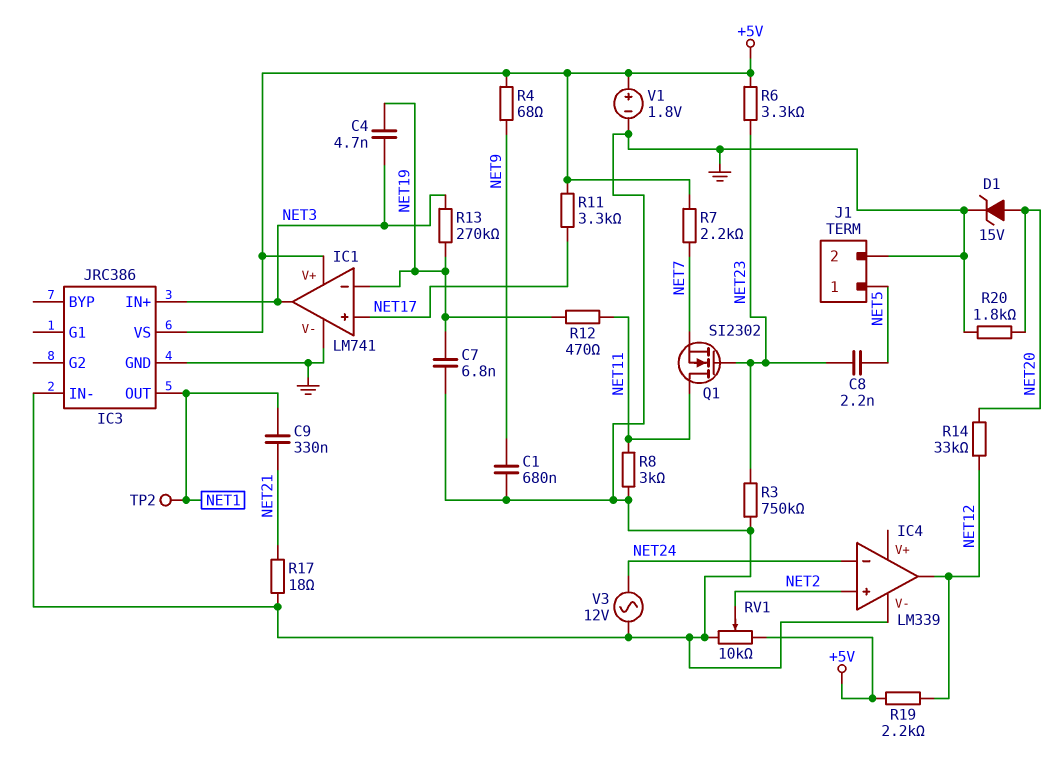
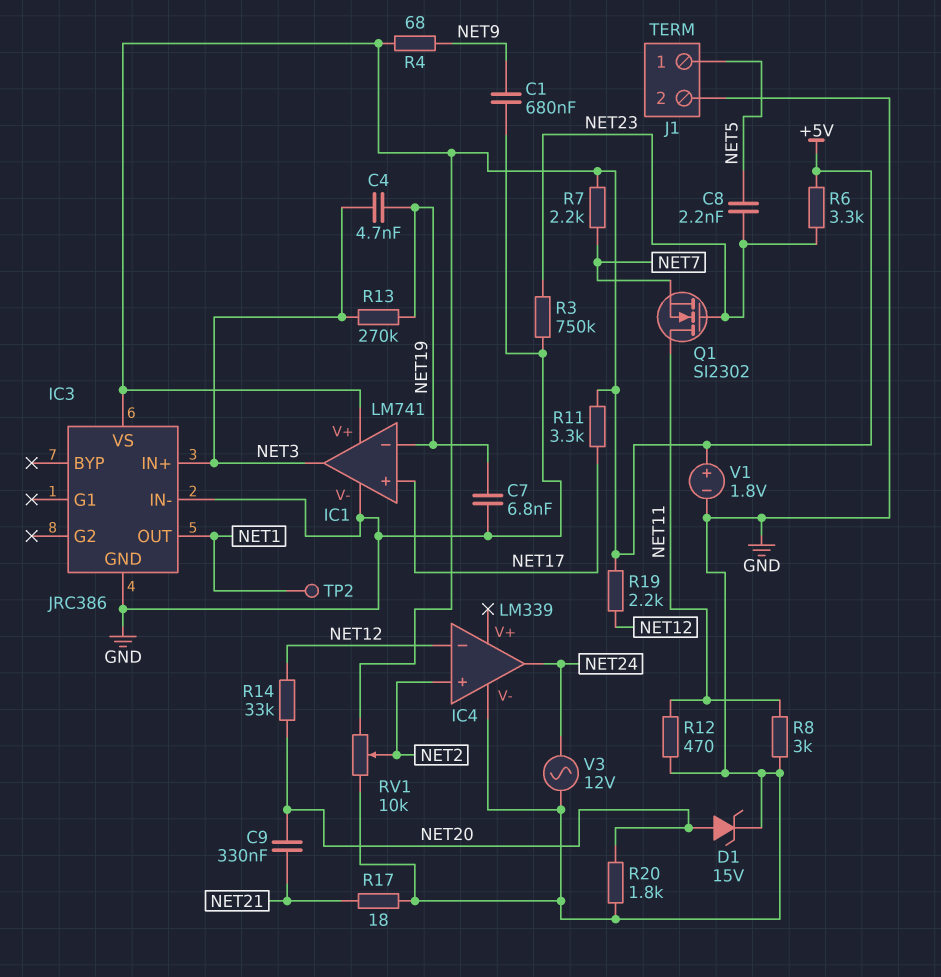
C9: 330nF (NET1, NET21) -> 330nF (NET20, NET21)
IC4 pin in-: NET24 -> NET12
IC4 pin out: NET12 -> NET24
R12: 470 (NET11, NET19) -> 470 (GND, NET11)

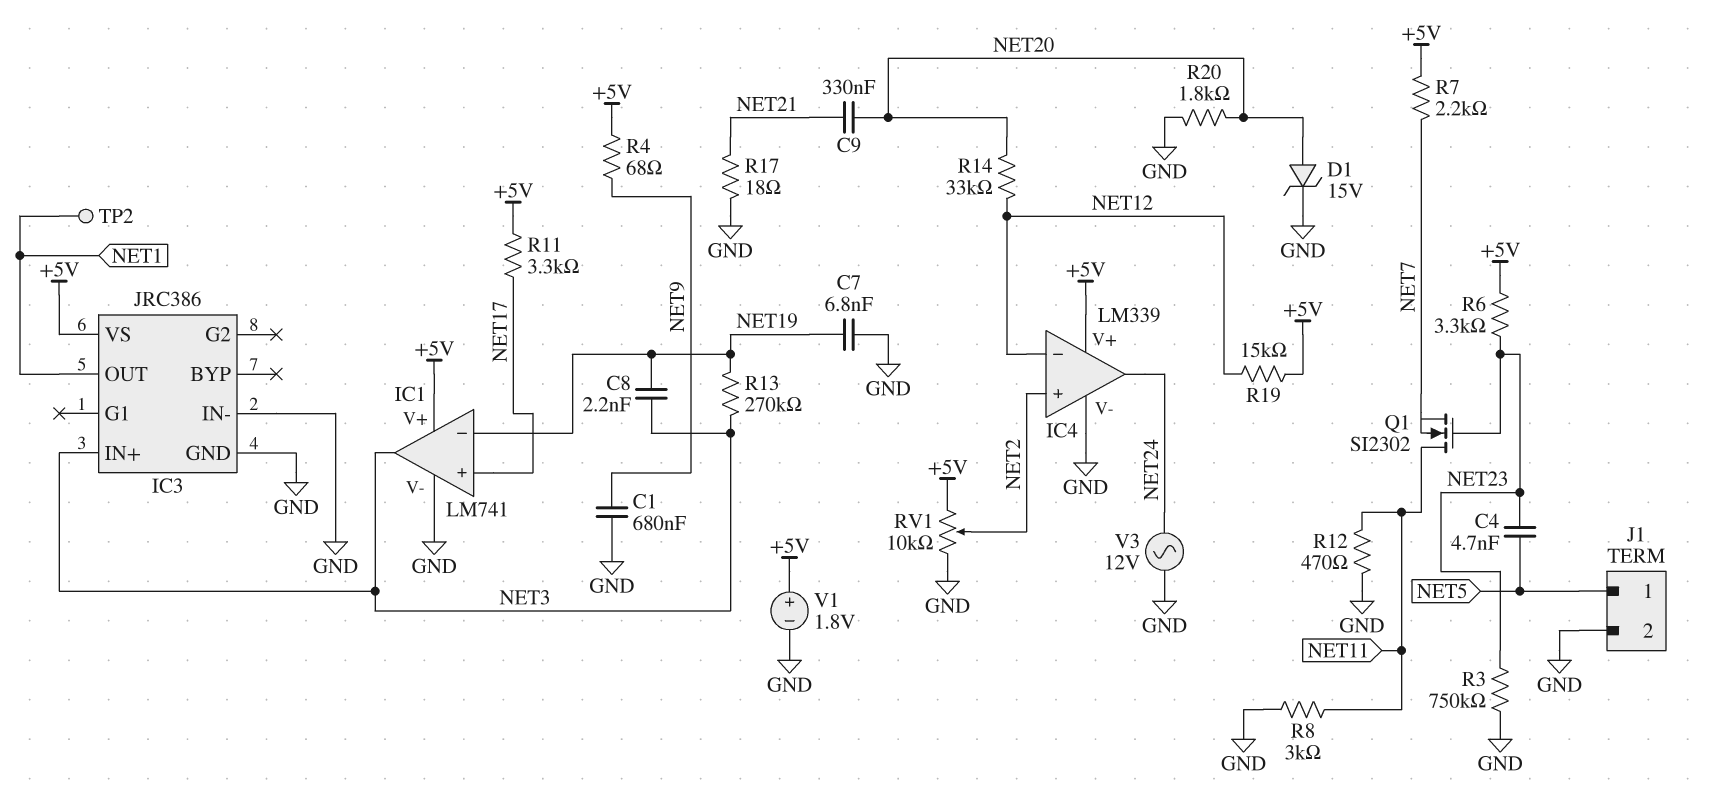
C4: 4.7nF (NET3, NET19) -> 4.7nF (NET5, NET23)
C8: 2.2nF (NET5, NET23) -> 2.2nF (NET3, NET19)
IC4 pin V+: none -> +5V
R19: 2.2k (+5V, NET12) -> 15k (+5V, NET12)

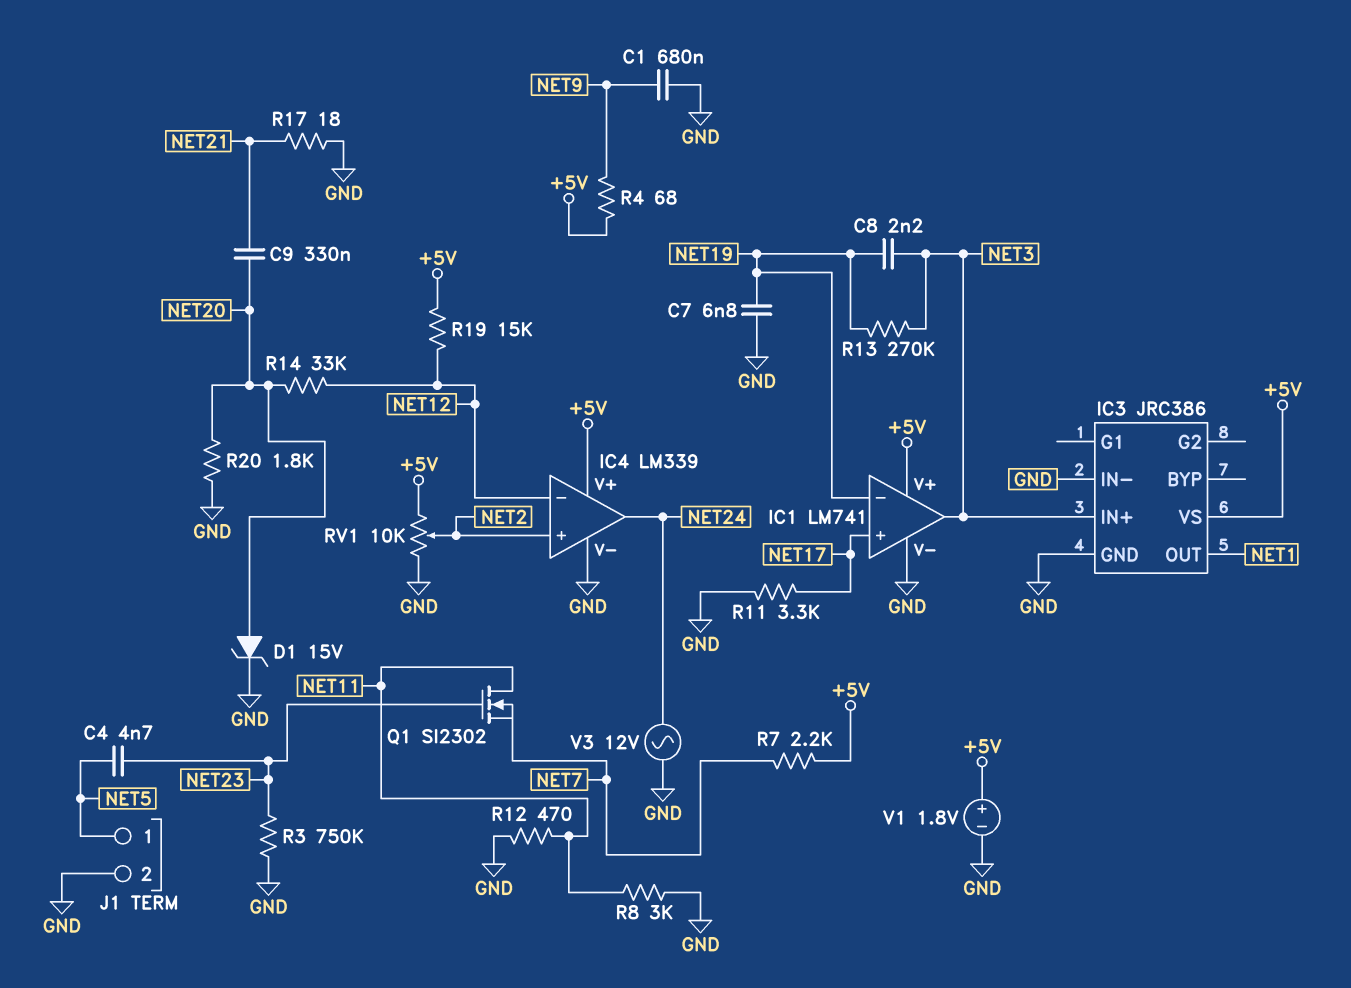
R6: 3.3k (+5V, NET23) -> none
R11: 3.3k (+5V, NET17) -> 3.3k (GND, NET17)
TP2: test point (NET1) -> none

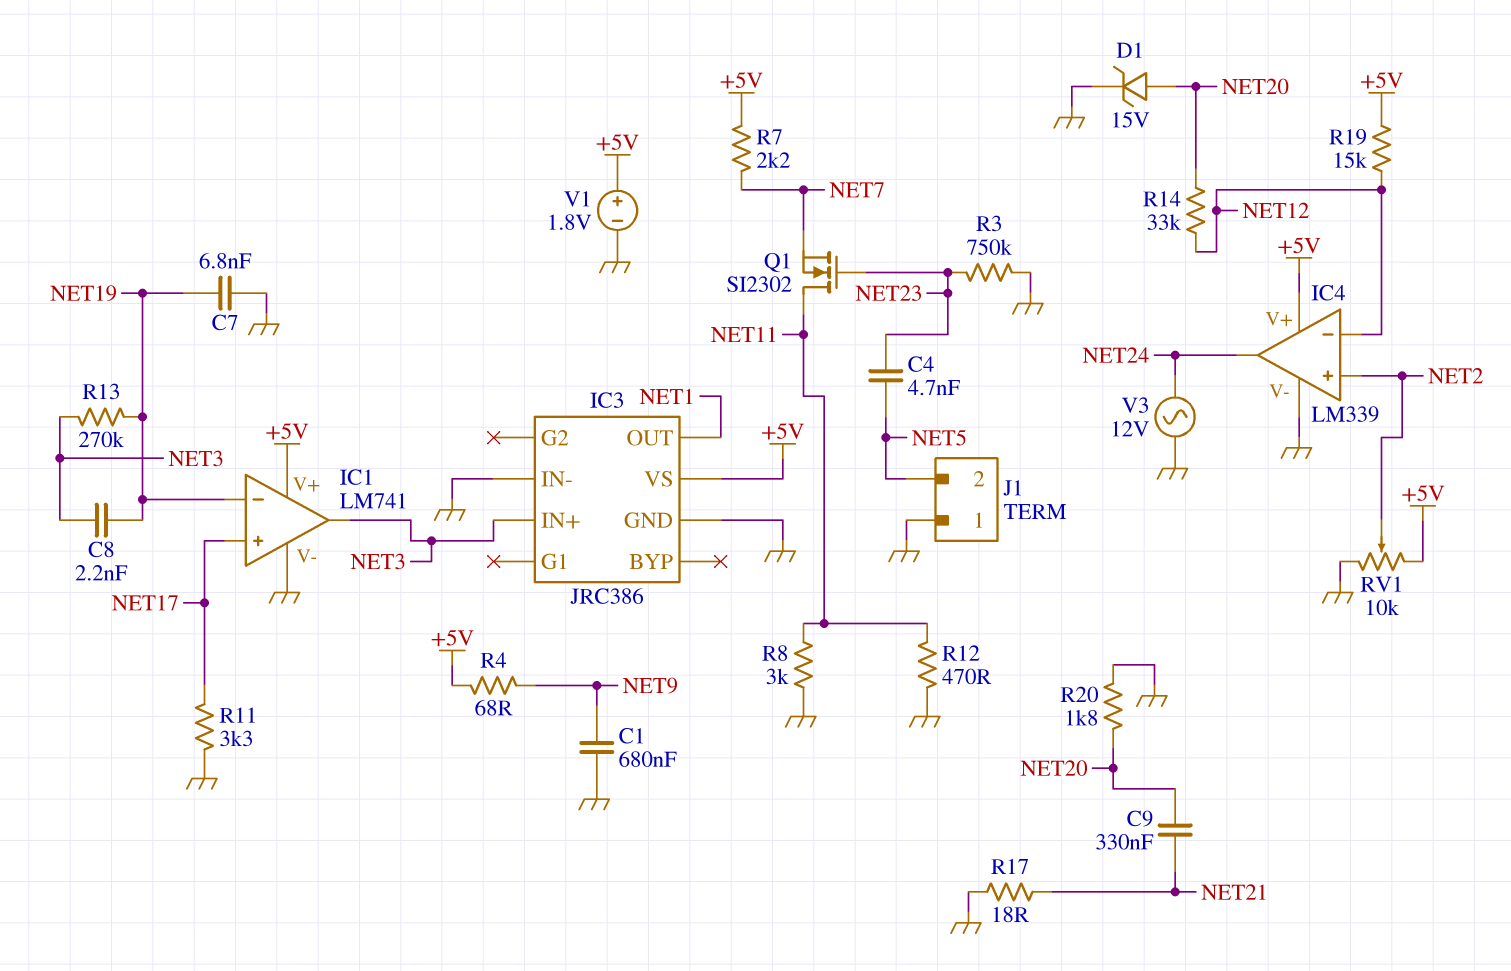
J1 pin 1: NET5 -> GND
J1 pin 2: GND -> NET5

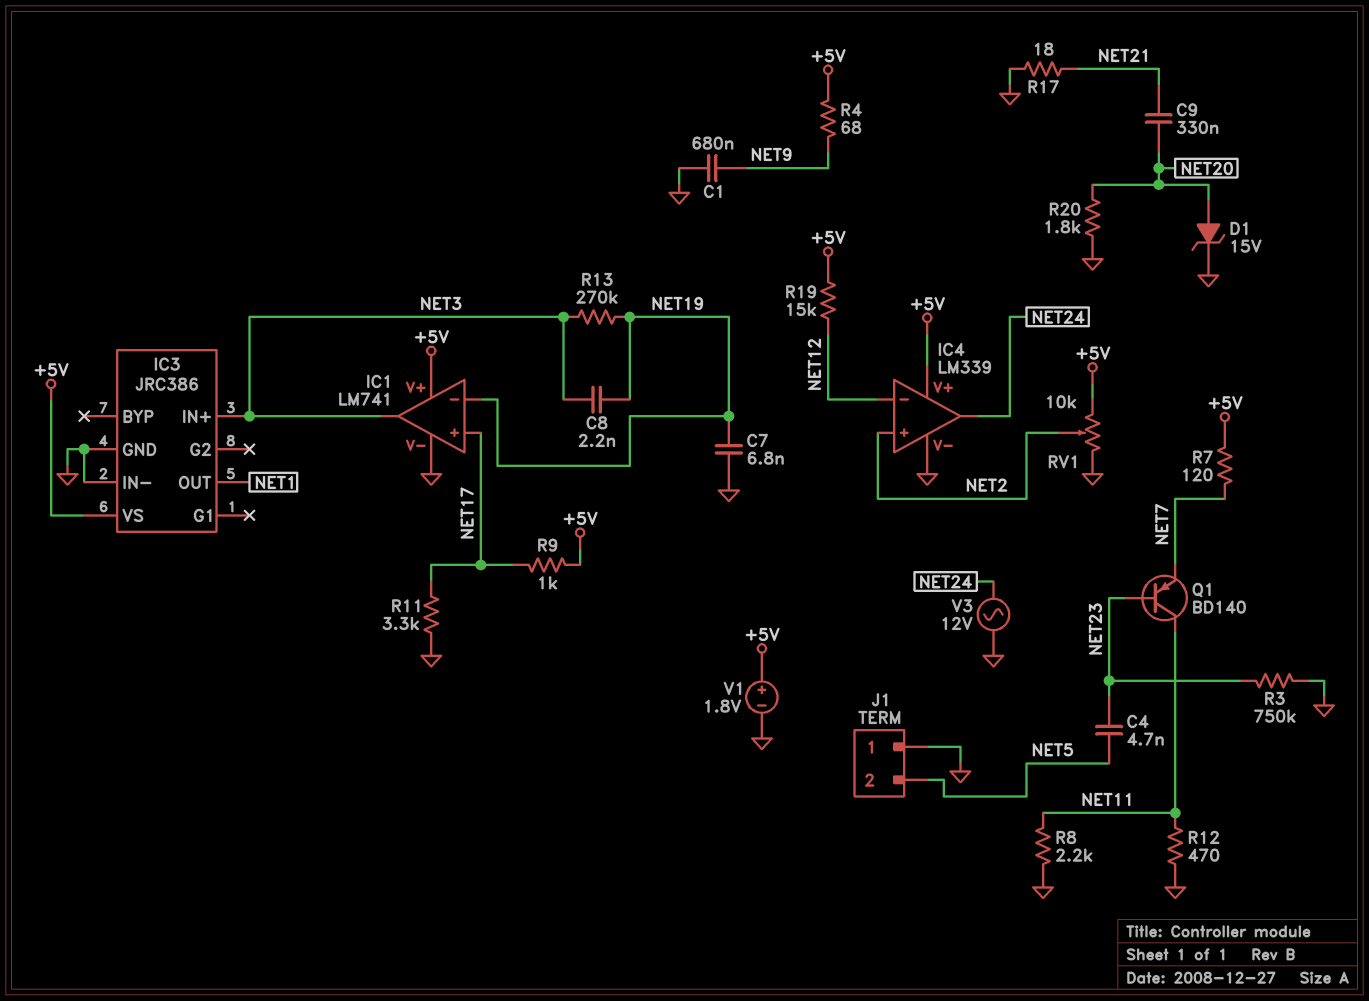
Q1: NMOS SI2302 (G NET23, D NET11, S NET7) -> PNP BD140 (B NET23, C NET11, E NET7)
R7: 2.2k (+5V, NET7) -> 120 (+5V, NET7)
R8: 3k (GND, NET11) -> 2.2k (GND, NET11)
R9: none -> 1k (+5V, NET17)
R14: 33k (NET12, NET20) -> none

